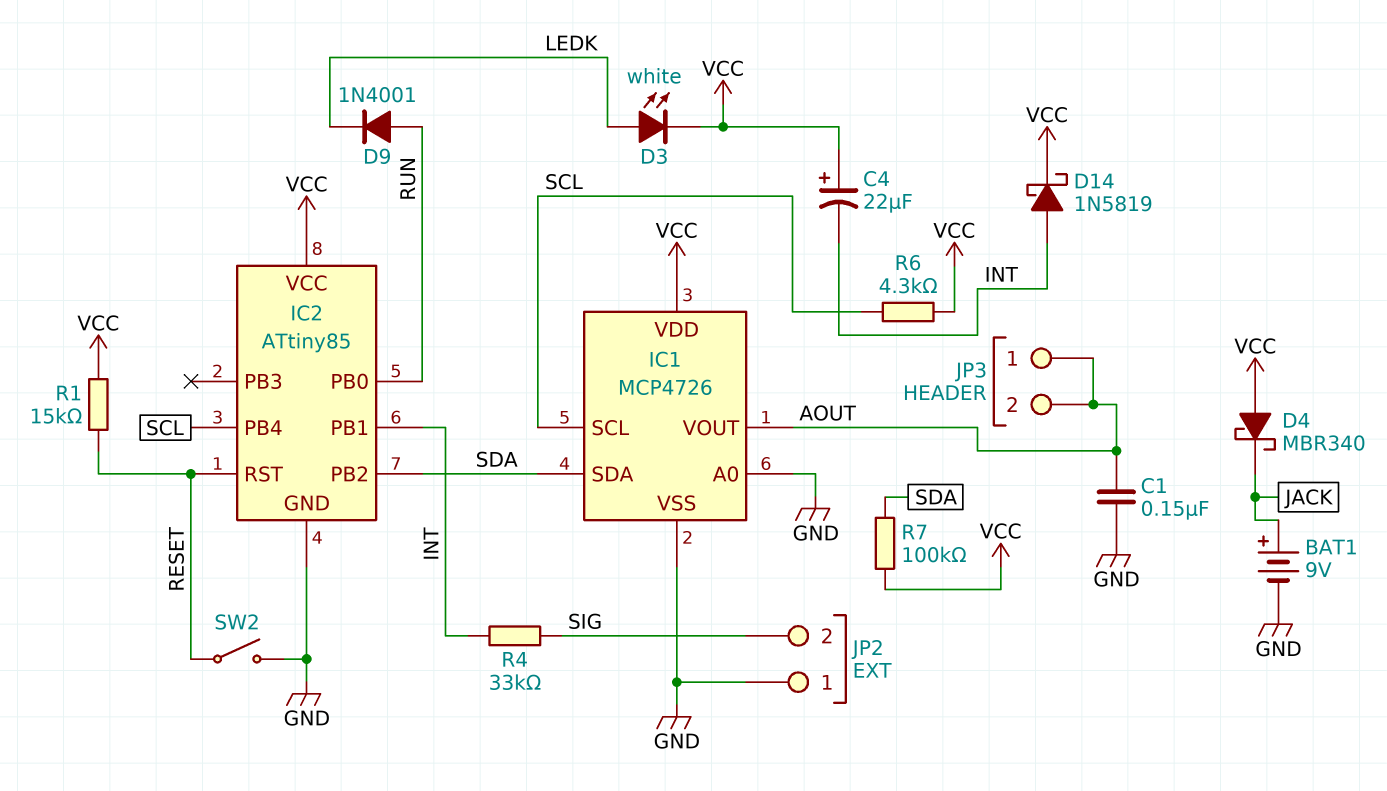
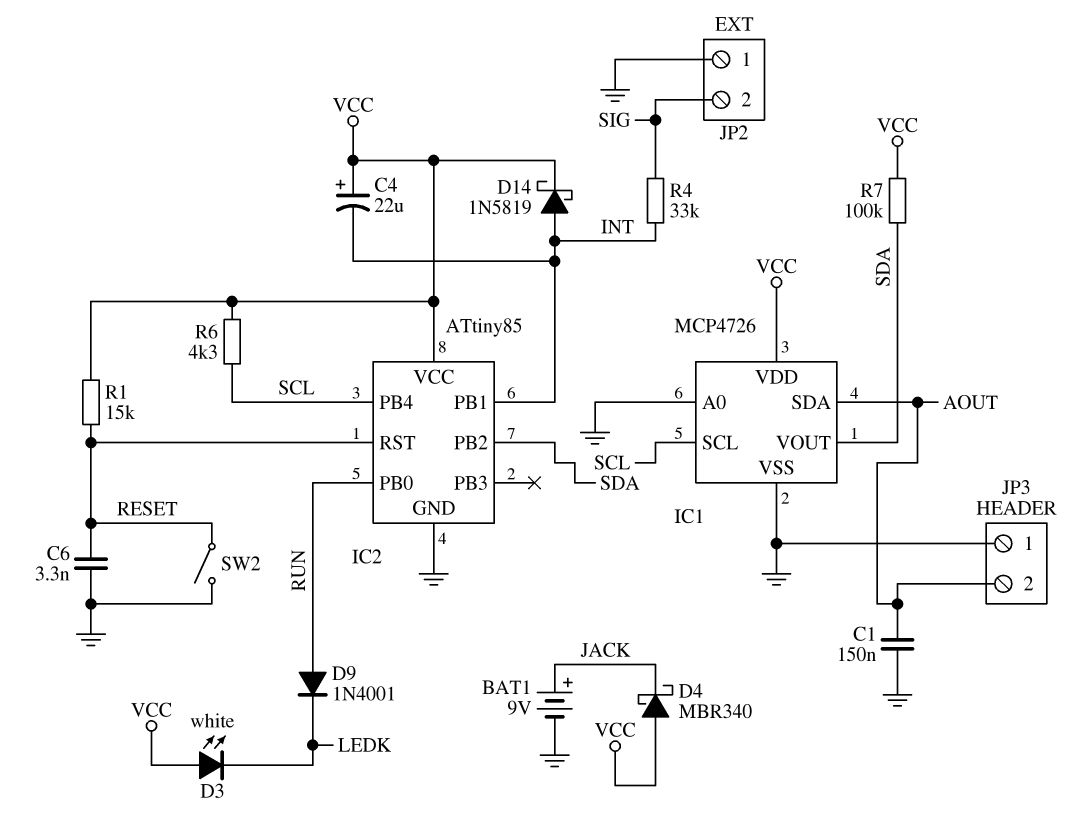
C6: none -> 3.3nF (GND, RESET)
D3: LED white (A LEDK, K VCC) -> LED white (A VCC, K LEDK)
IC1 pin SDA: SDA -> AOUT
IC1 pin VOUT: AOUT -> SDA
JP3 pin 1: AOUT -> GND

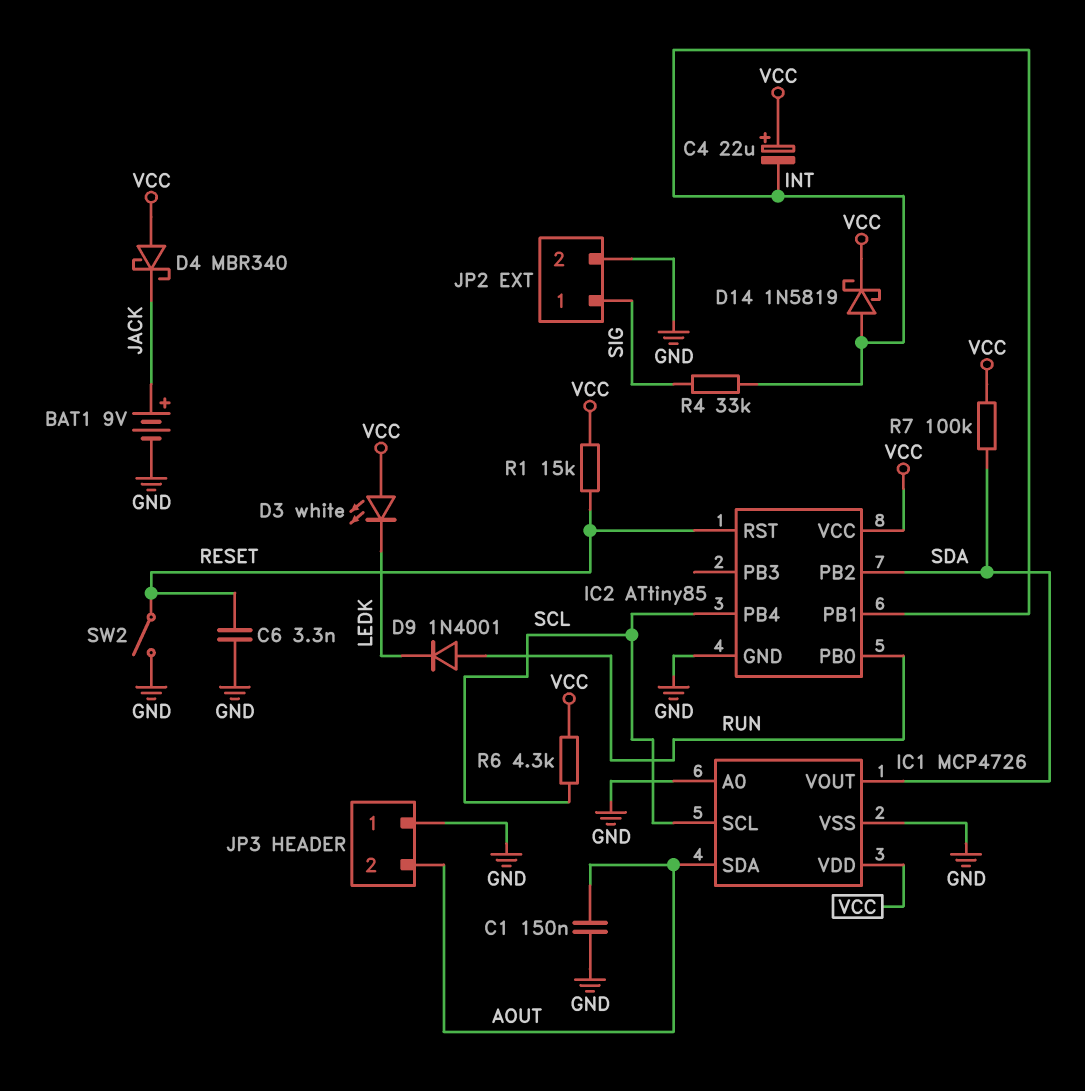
JP2 pin 1: GND -> SIG
JP2 pin 2: SIG -> GND

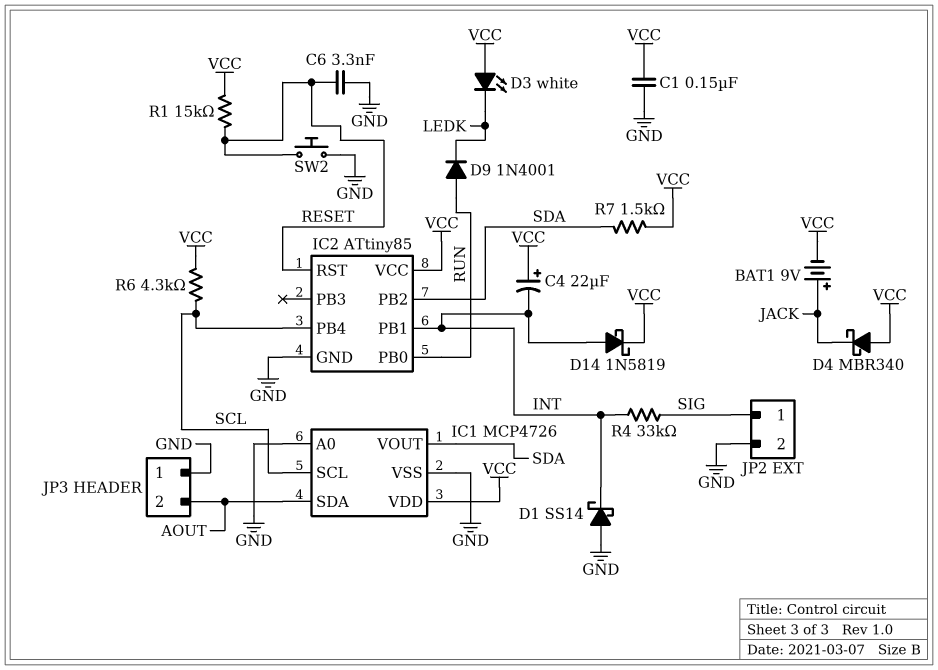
BAT1: 9V (plus JACK, minus GND) -> 9V (plus JACK, minus VCC)
C1: 150nF (AOUT, GND) -> 150nF (GND, VCC)
D1: none -> schottky SS14 (A GND, K INT)
R7: 100k (SDA, VCC) -> 1.5k (SDA, VCC)
SW2: switch (GND, RESET) -> button (GND, RESET)

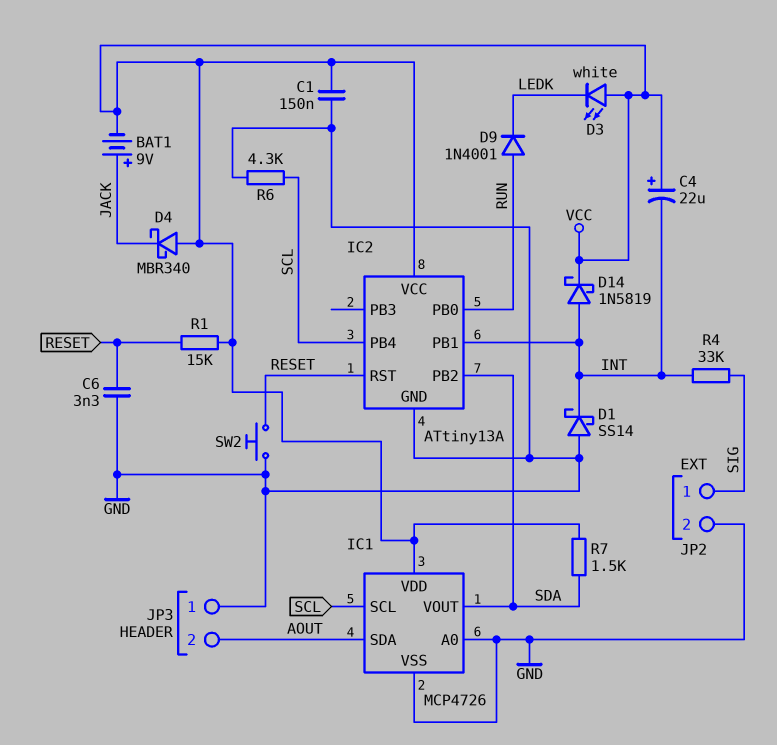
IC2: ATtiny85 -> ATtiny13A
R6: 4.3k (SCL, VCC) -> 4.3k (GND, SCL)

